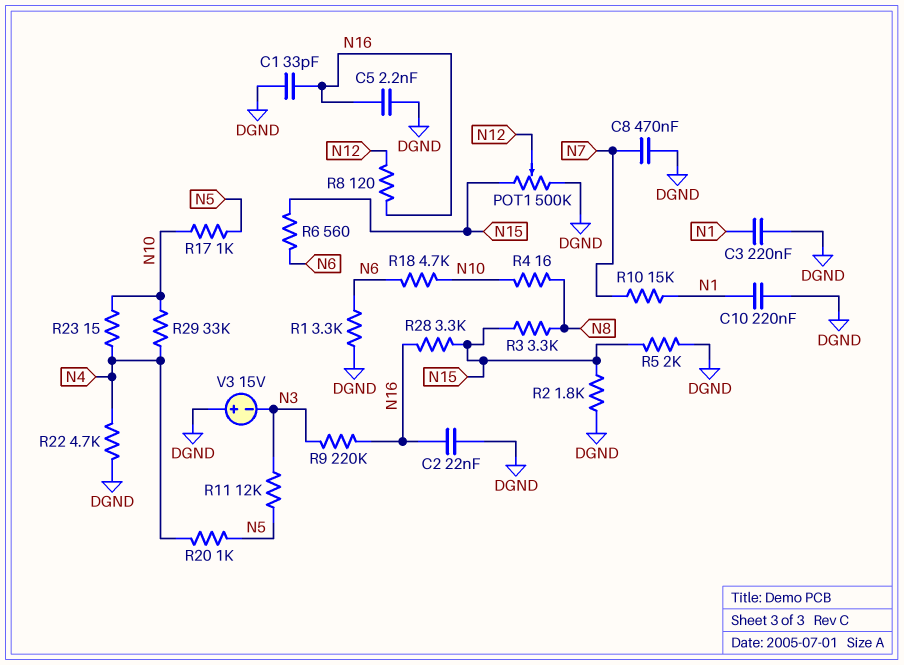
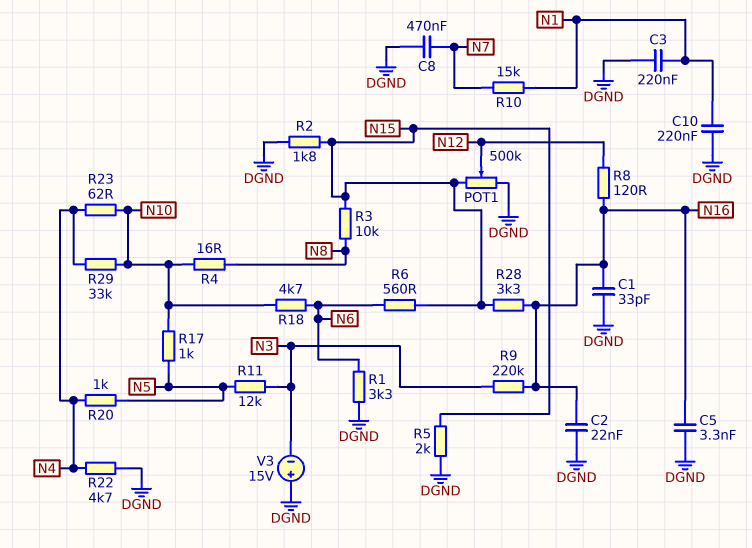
C5: 2.2nF (DGND, N16) -> 3.3nF (DGND, N16)
R3: 3.3k (N8, N15) -> 10k (N8, N15)
R23: 15 (N4, N10) -> 62 (N4, N10)

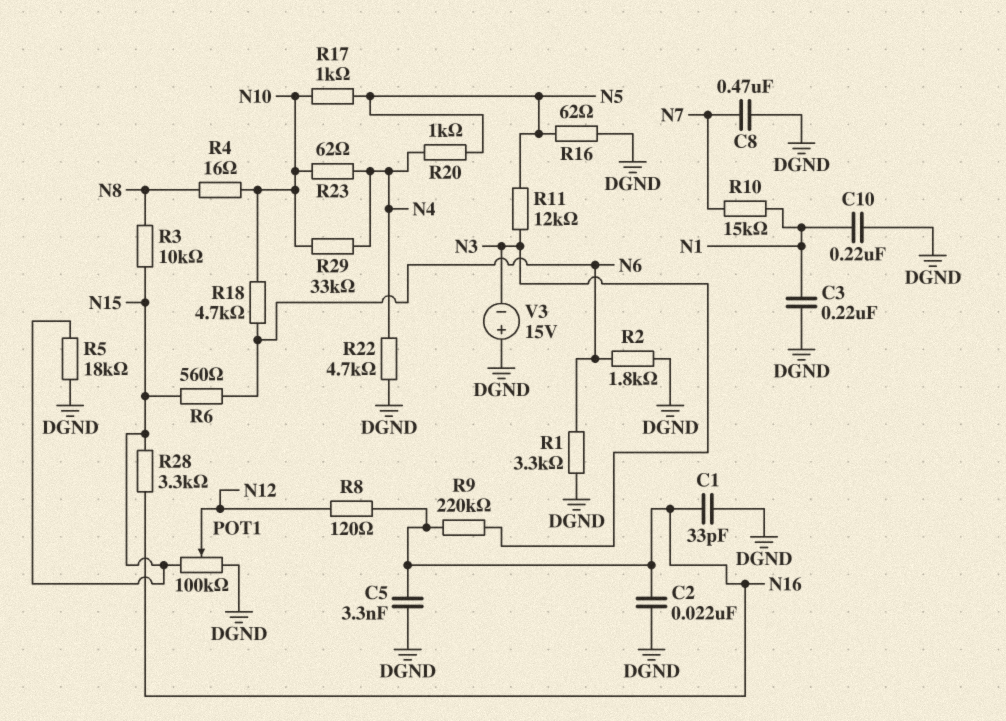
POT1: 500k (DGND, N15, wiper N12) -> 100k (DGND, N15, wiper N12)
R2: 1.8k (DGND, N15) -> 1.8k (DGND, N6)
R5: 2k (DGND, N15) -> 18k (DGND, N15)
R16: none -> 62 (DGND, N5)

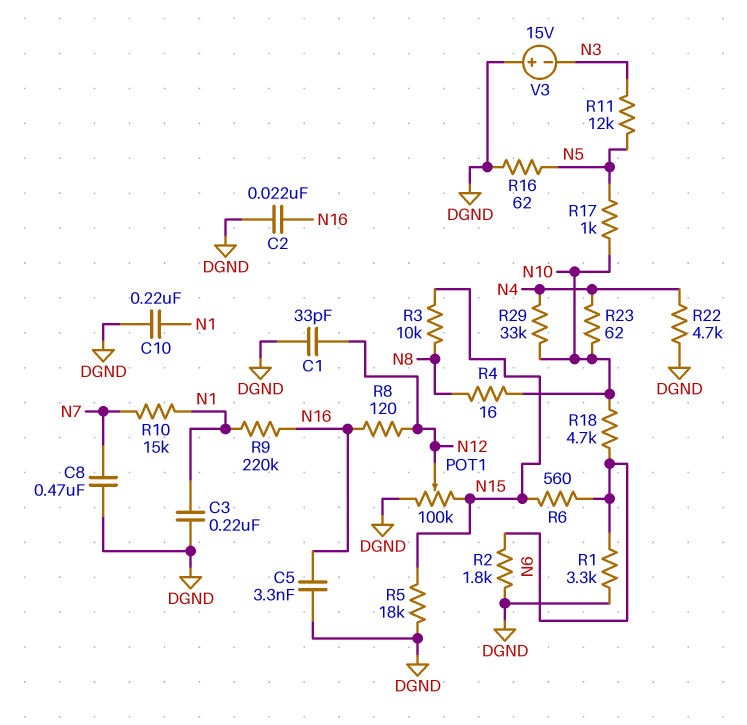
C1: 33pF (DGND, N16) -> 33pF (DGND, N12)
R9: 220k (N3, N16) -> 220k (N1, N16)
R20: 1k (N4, N5) -> none
R28: 3.3k (N15, N16) -> none

